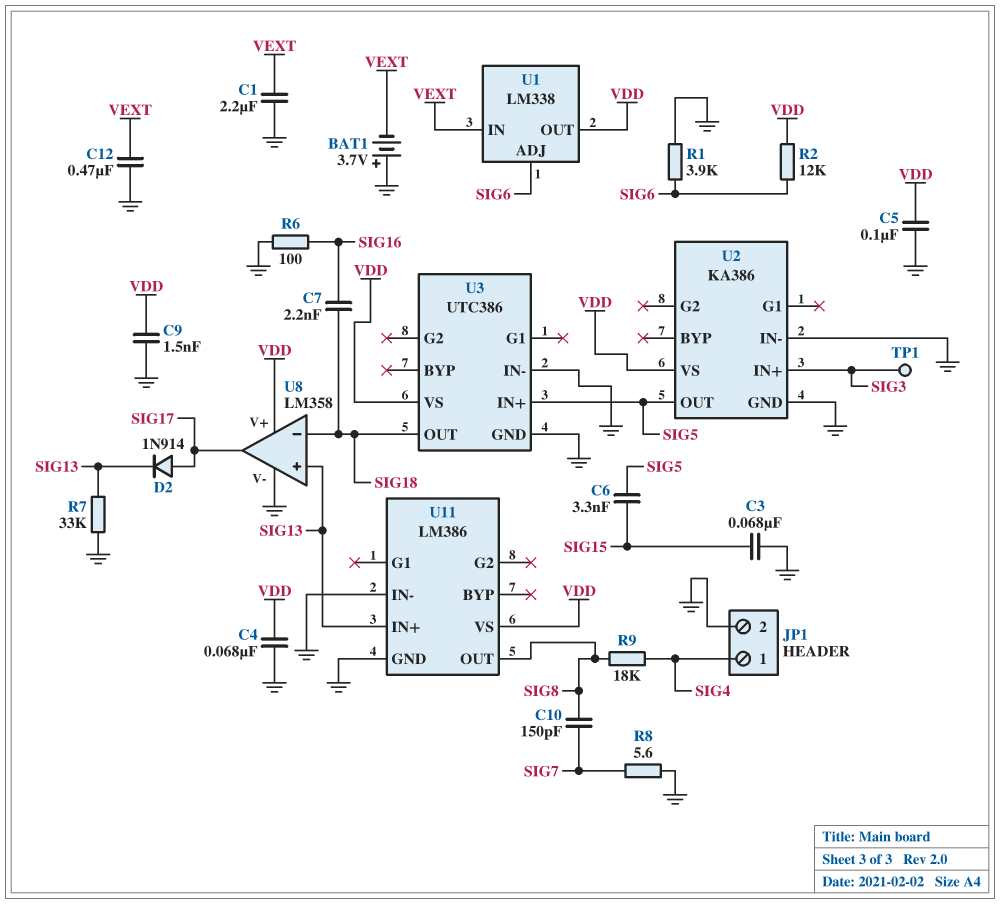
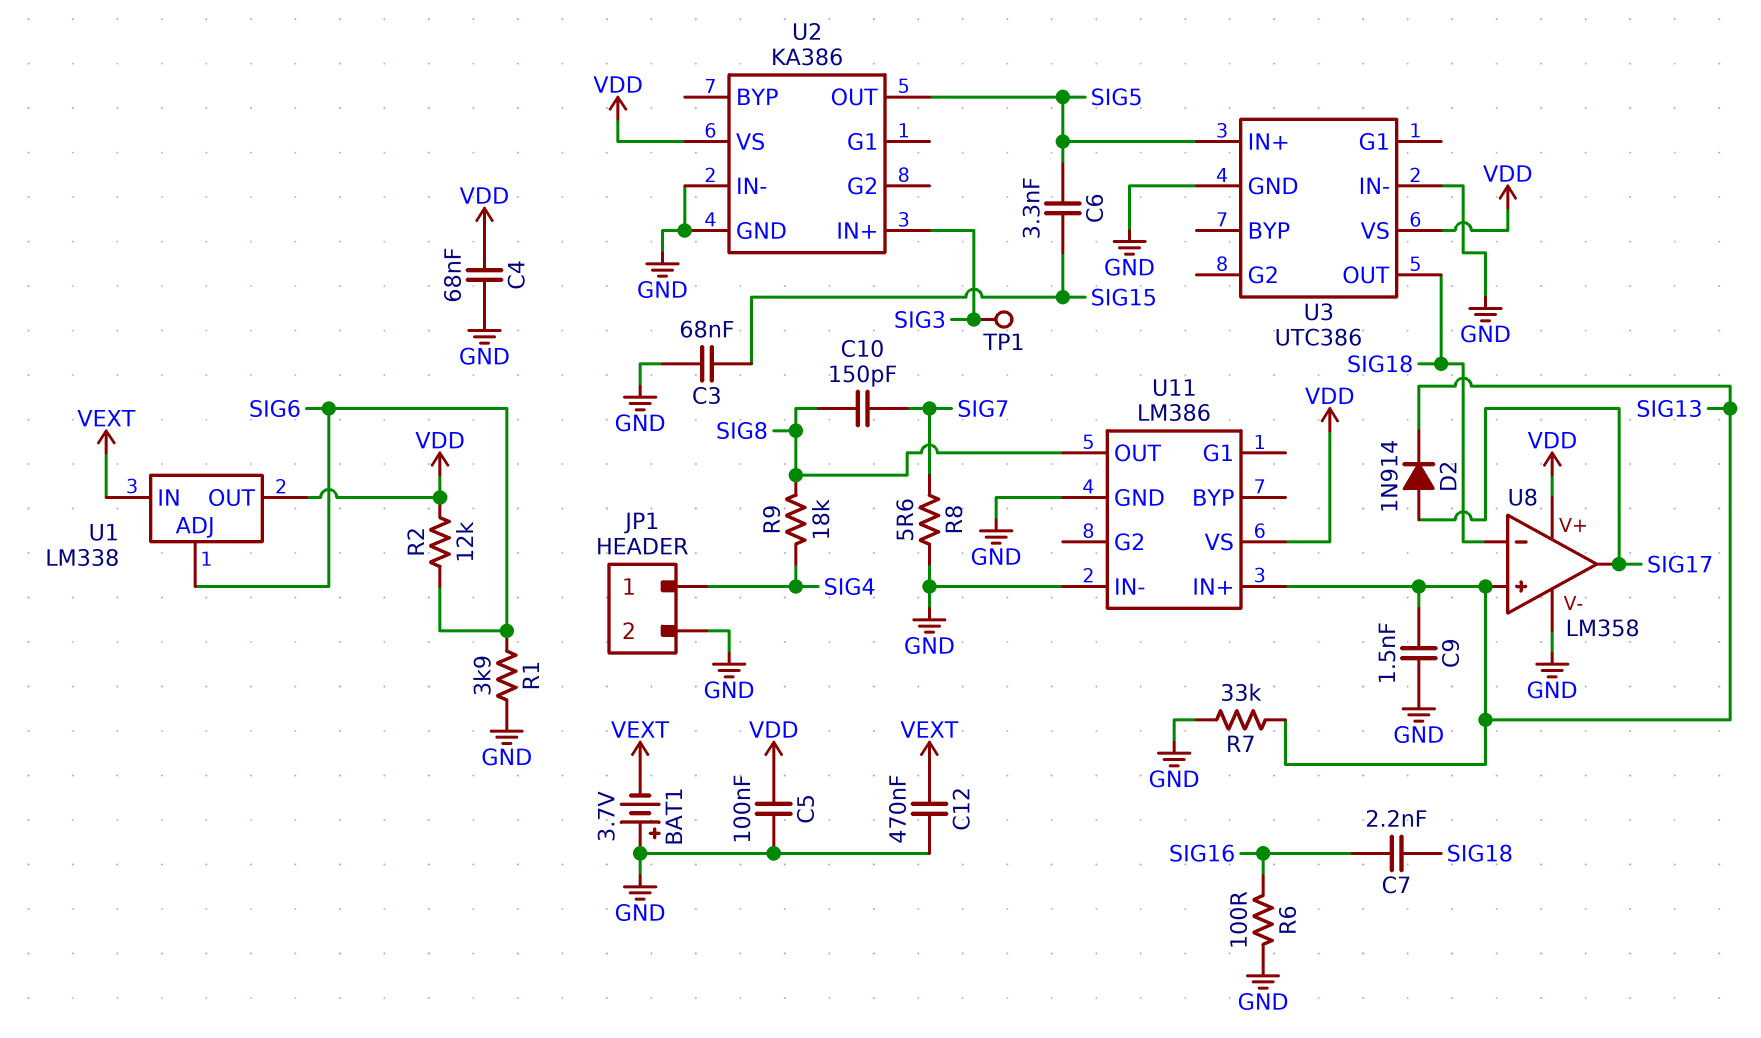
C1: 2.2uF (GND, VEXT) -> none
C9: 1.5nF (GND, VDD) -> 1.5nF (GND, SIG13)

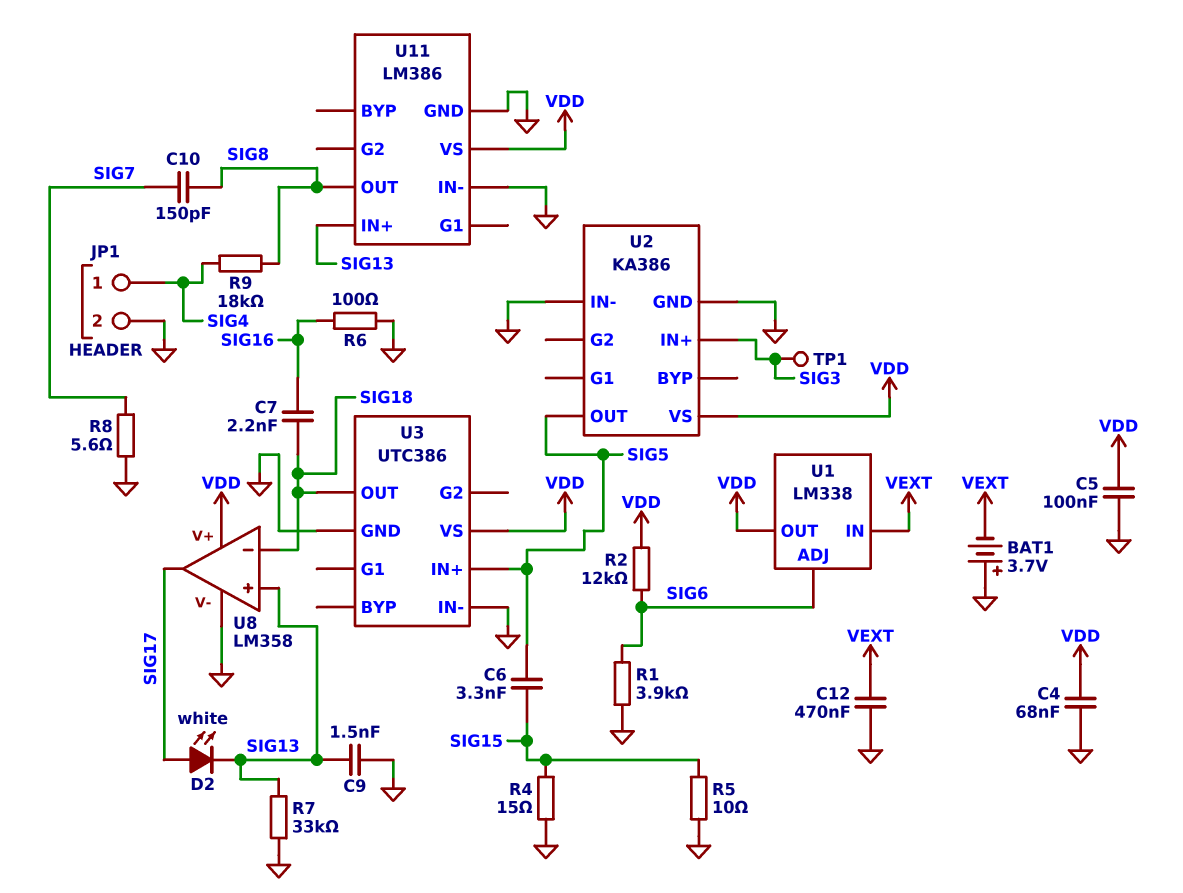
C3: 68nF (GND, SIG15) -> none
D2: diode 1N914 (A SIG17, K SIG13) -> LED white (A SIG17, K SIG13)
R4: none -> 15 (GND, SIG15)
R5: none -> 10 (GND, SIG15)

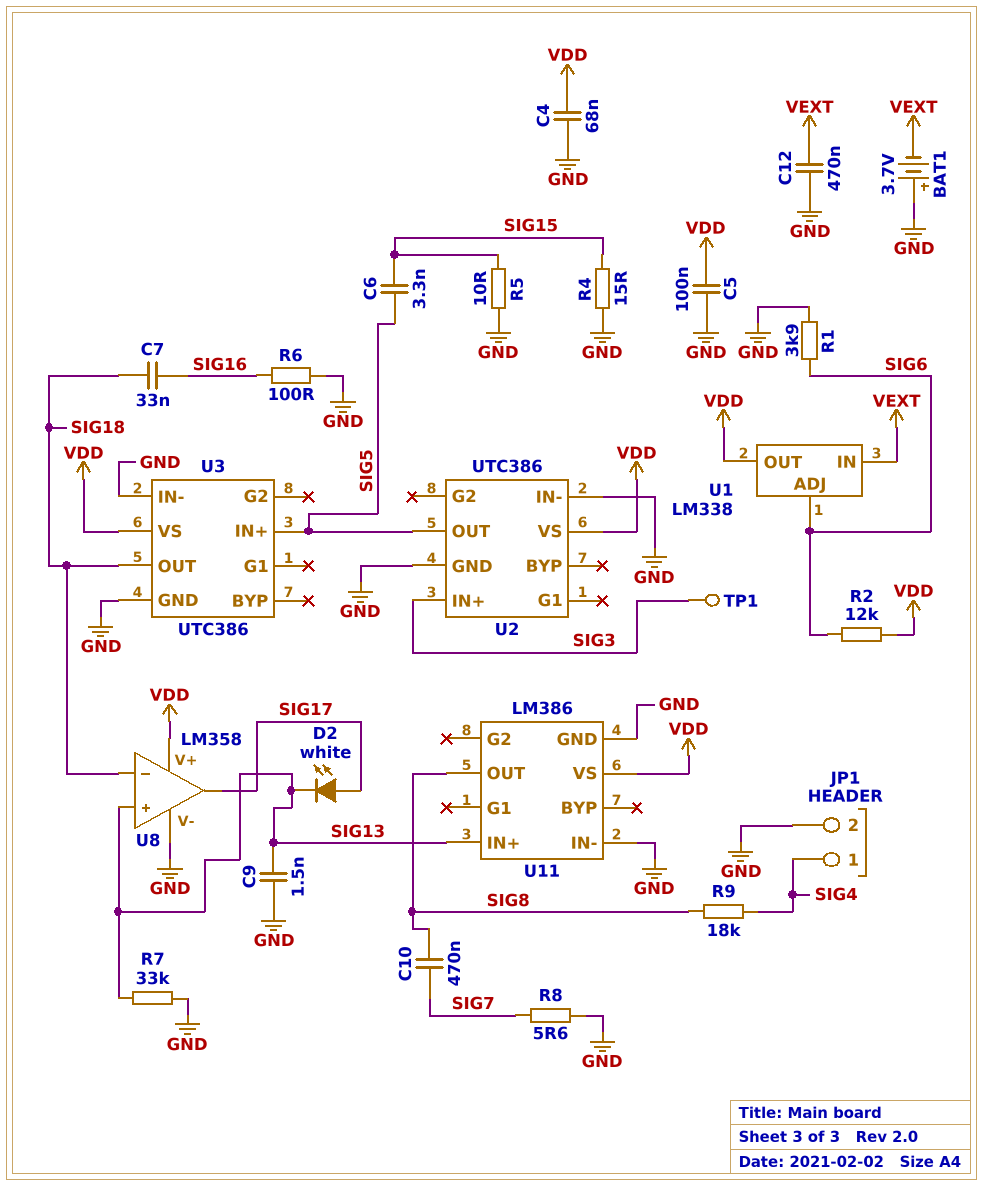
C7: 2.2nF (SIG16, SIG18) -> 33nF (SIG16, SIG18)
C10: 150pF (SIG7, SIG8) -> 470nF (SIG7, SIG8)
U2: KA386 -> UTC386

